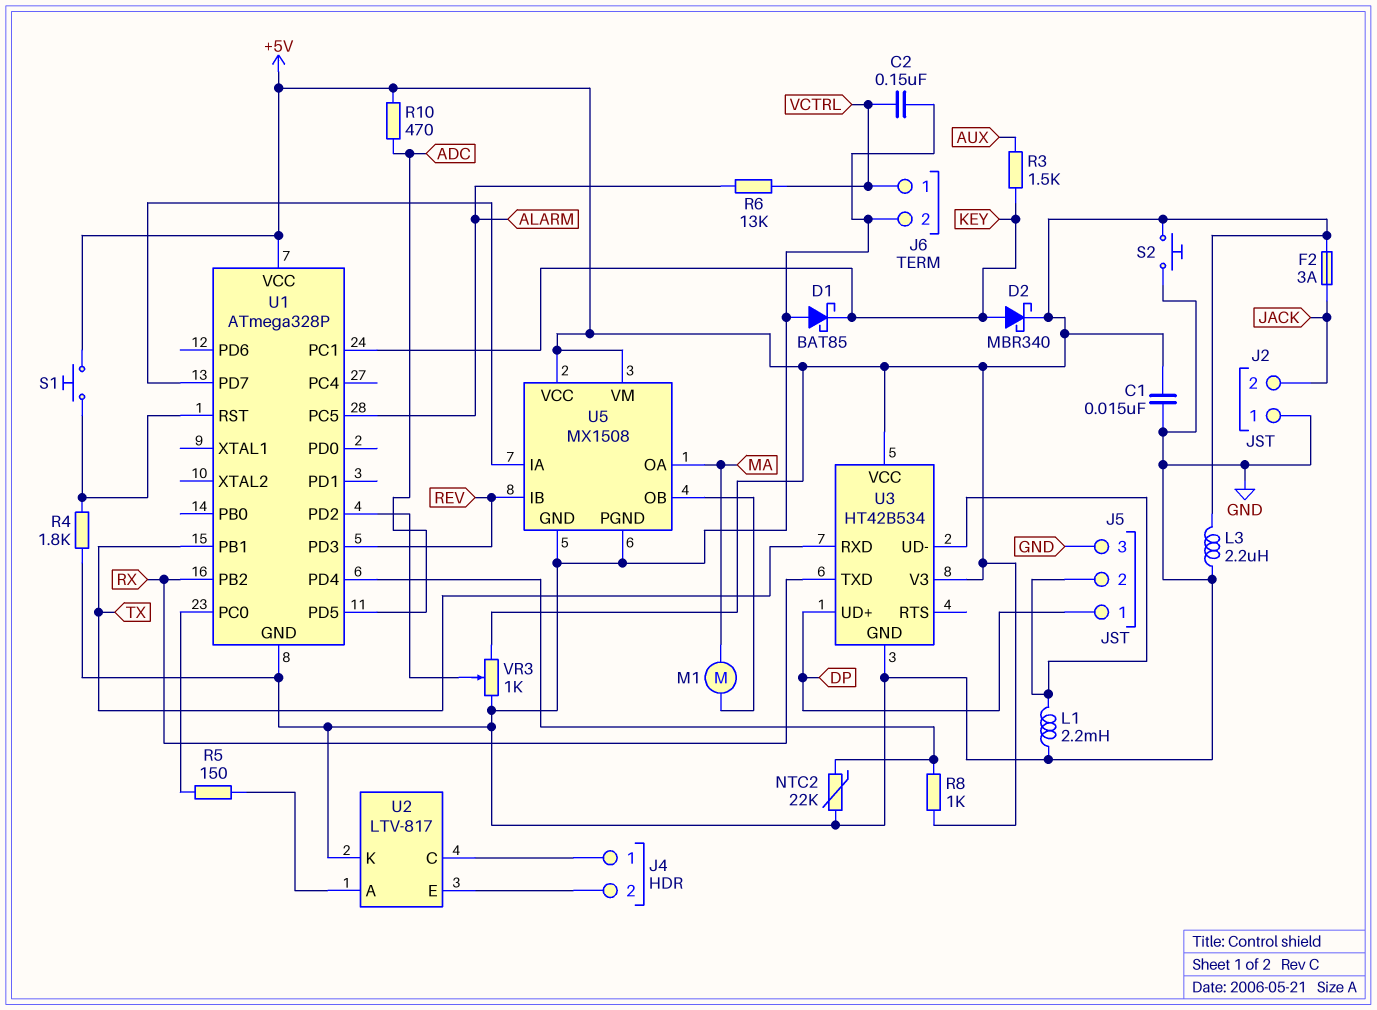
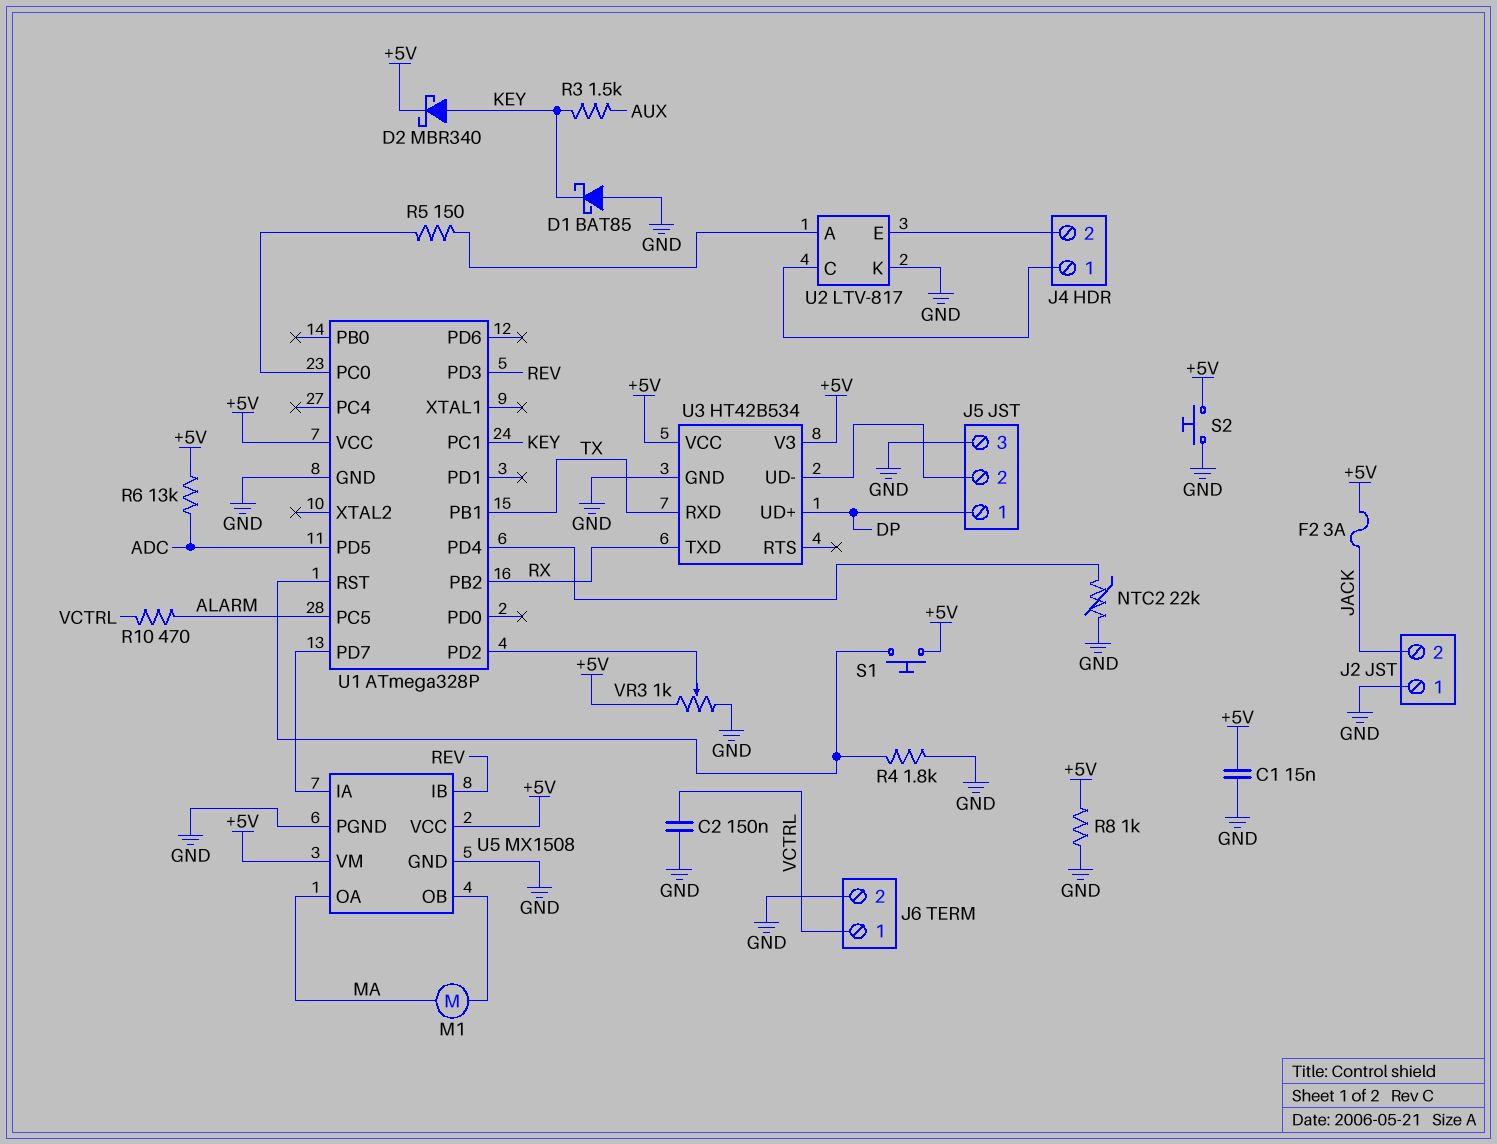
L1: 2.2mH (GND, J5/2) -> none
L3: 2.2uH (+5V, GND) -> none
R6: 13k (ALARM, VCTRL) -> 13k (+5V, ADC)
R8: 1k (+5V, U1/PD4) -> 1k (+5V, GND)
R10: 470 (+5V, ADC) -> 470 (ALARM, VCTRL)

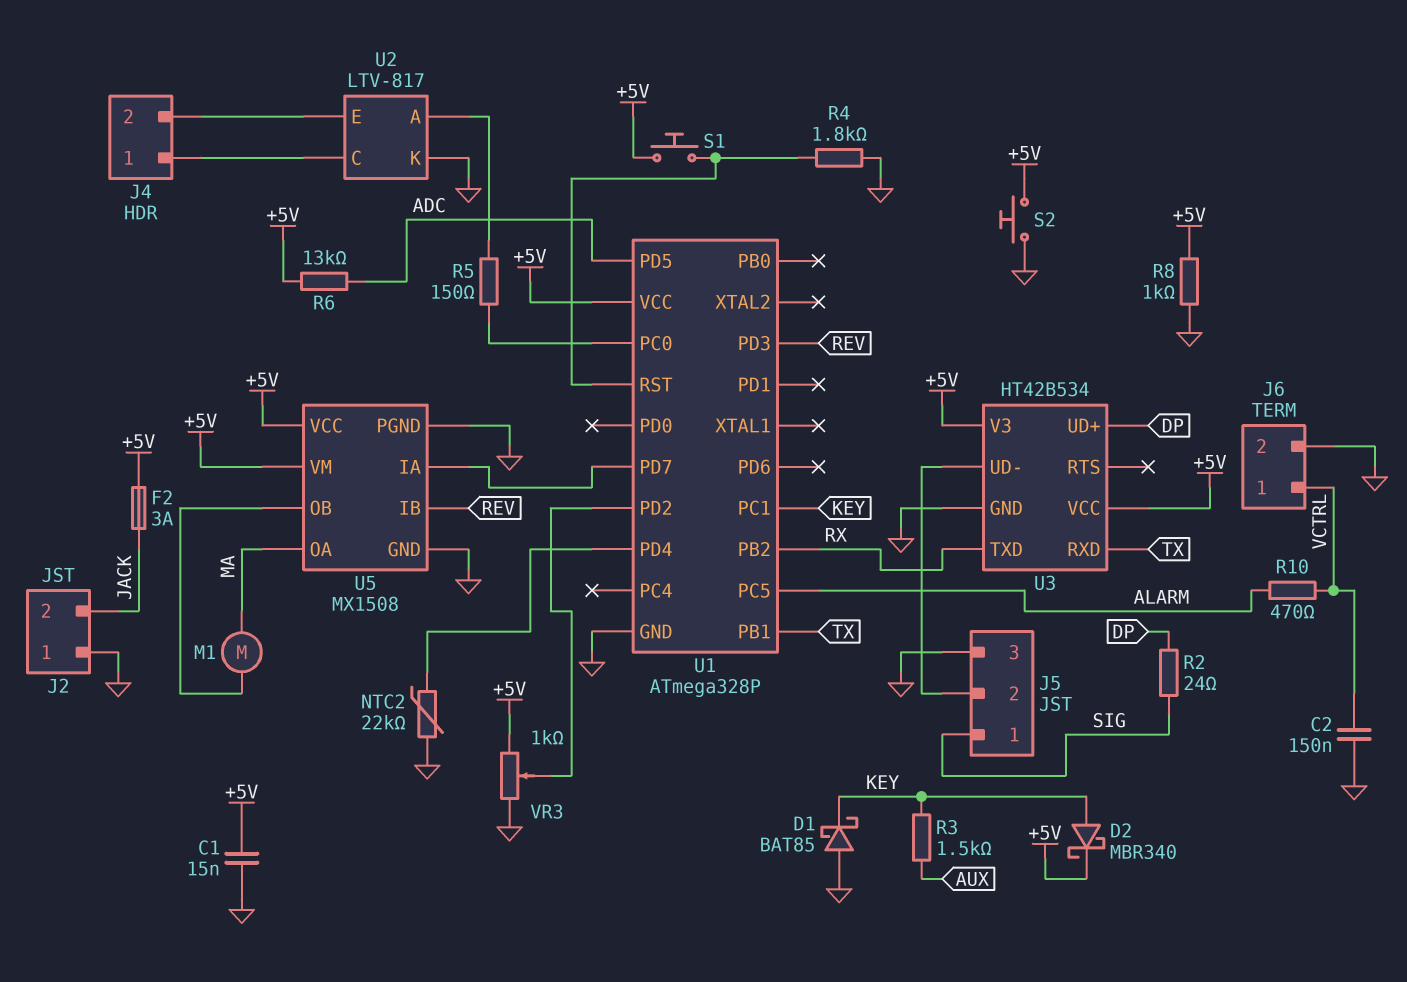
J5 pin 1: DP -> SIG
R2: none -> 24 (DP, SIG)

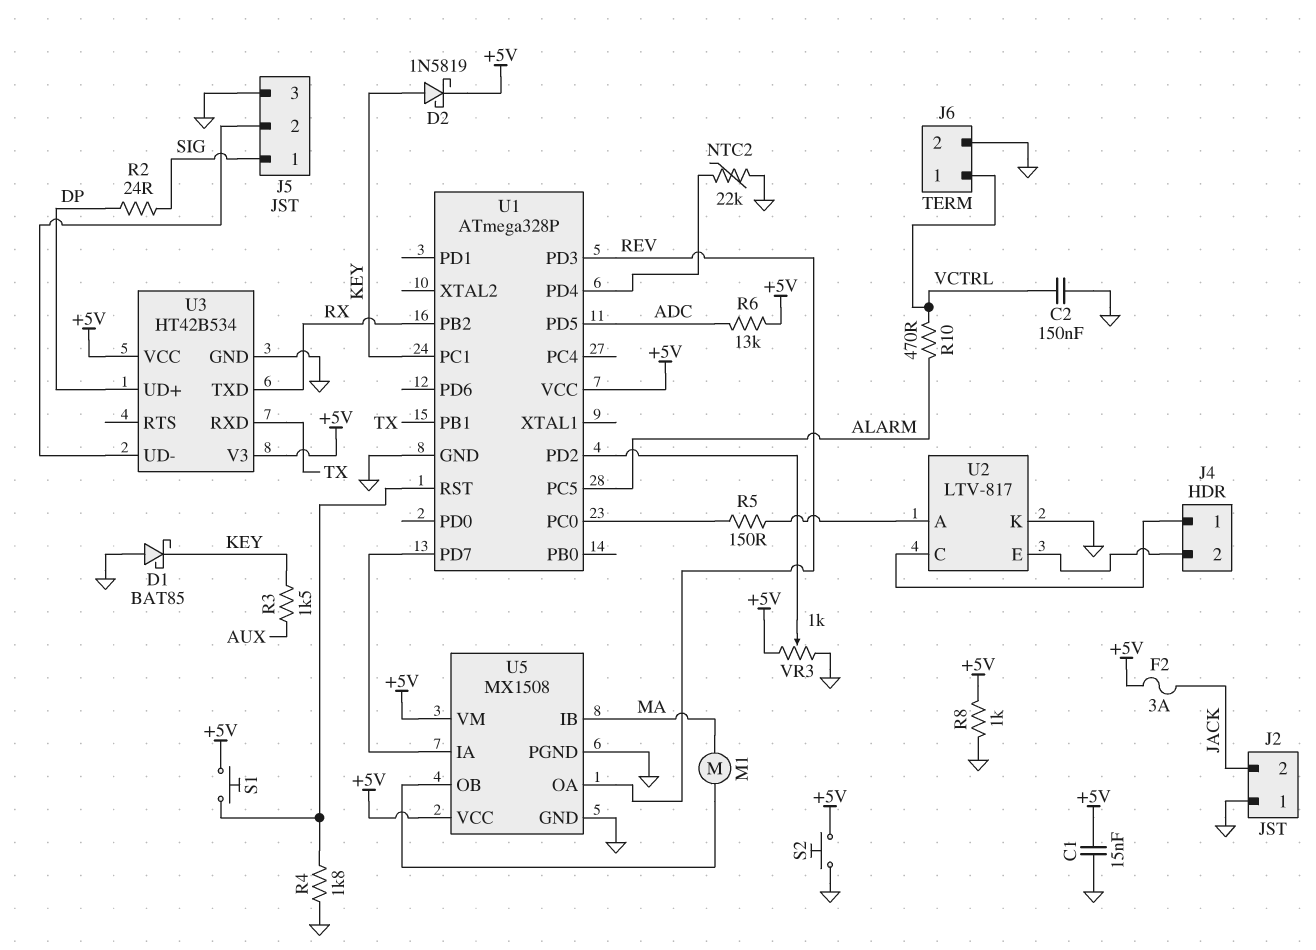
D2: schottky MBR340 (A KEY, K +5V) -> schottky 1N5819 (A KEY, K +5V)
U5 pin IB: REV -> MA
U5 pin OA: MA -> REV

